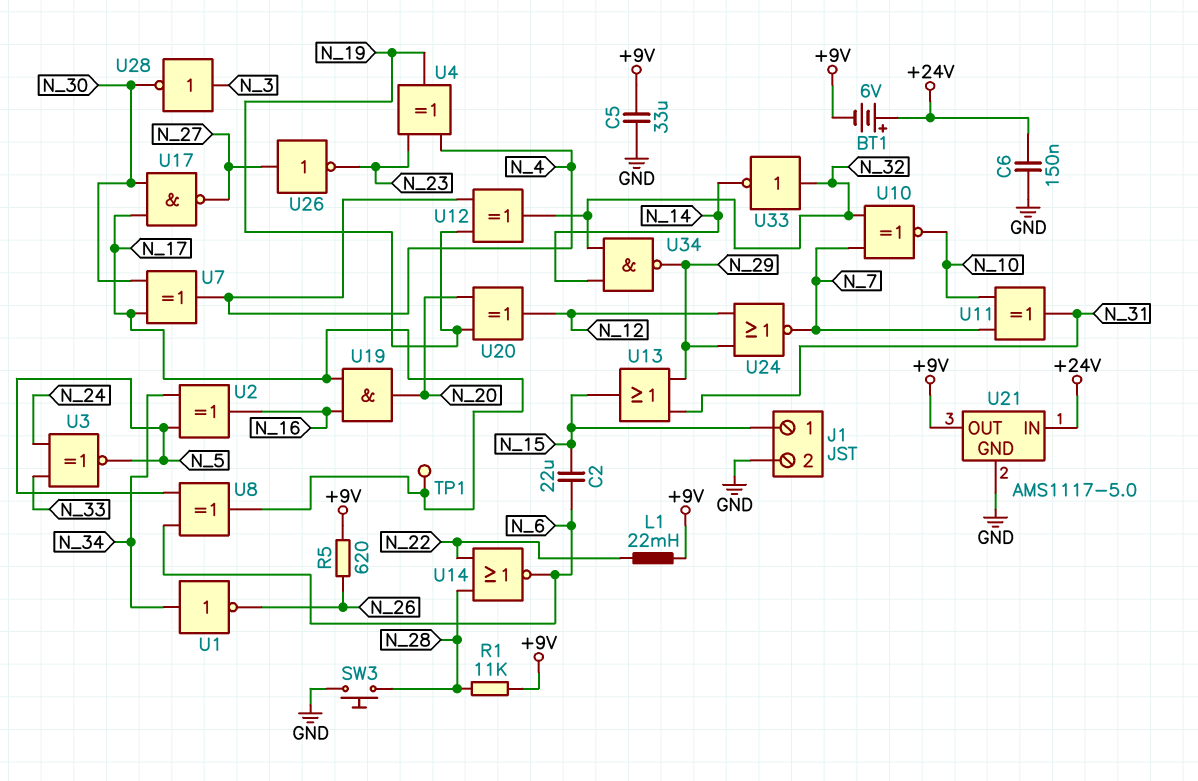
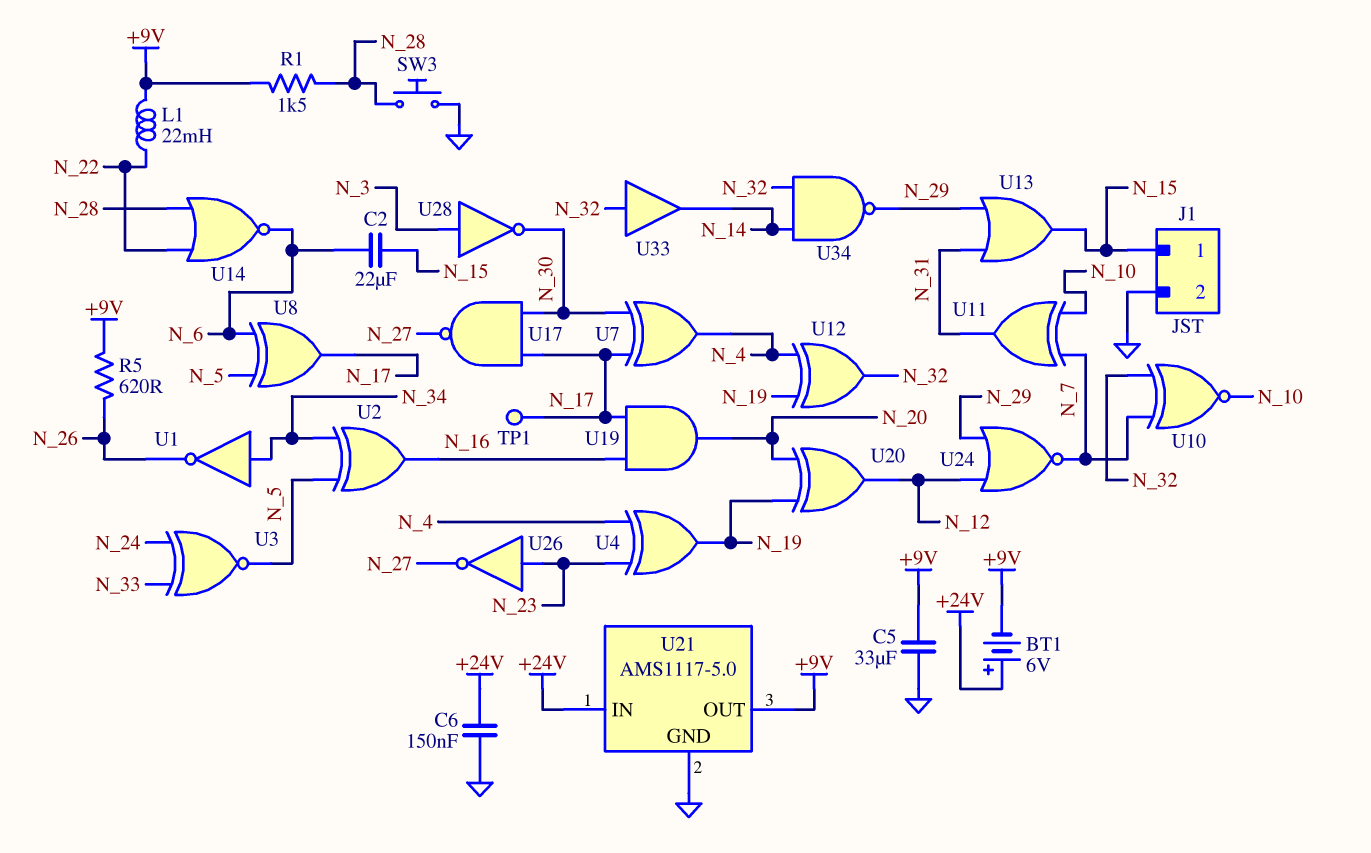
R1: 11k (+9V, N_28) -> 1.5k (+9V, N_28)
U26: NOT (in N_27, out N_23) -> NOT (in N_23, out N_27)
U33: NOT (in N_32, out N_14) -> buffer (in N_32, out N_14)

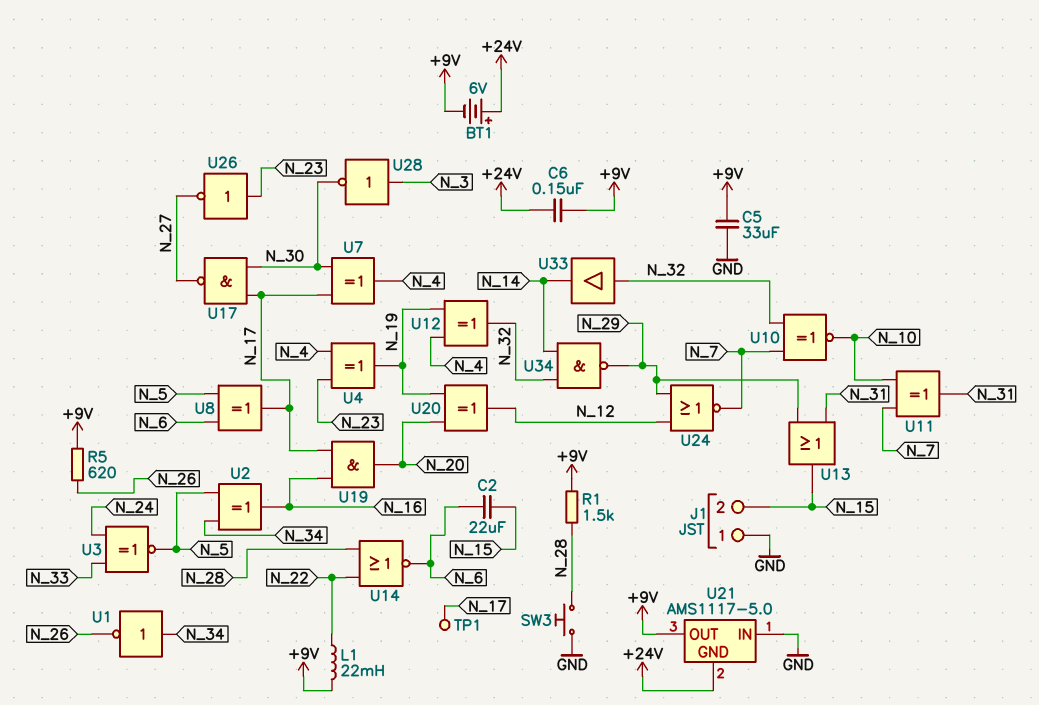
C6: 150nF (+24V, GND) -> 150nF (+9V, +24V)
J1 pin 1: N_15 -> GND
J1 pin 2: GND -> N_15
U21 pin GND: GND -> +24V
U21 pin IN: +24V -> GND

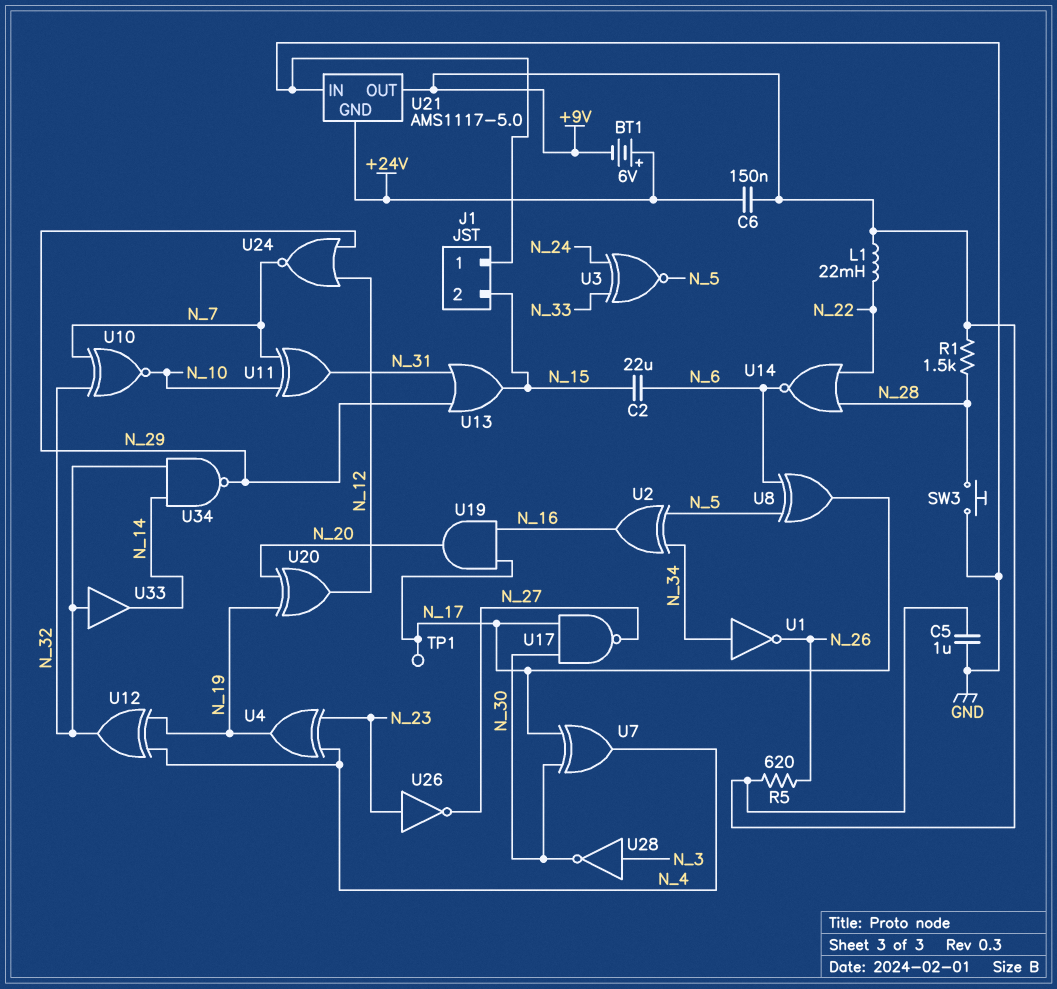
C5: 33uF (+9V, GND) -> 1uF (+9V, GND)

